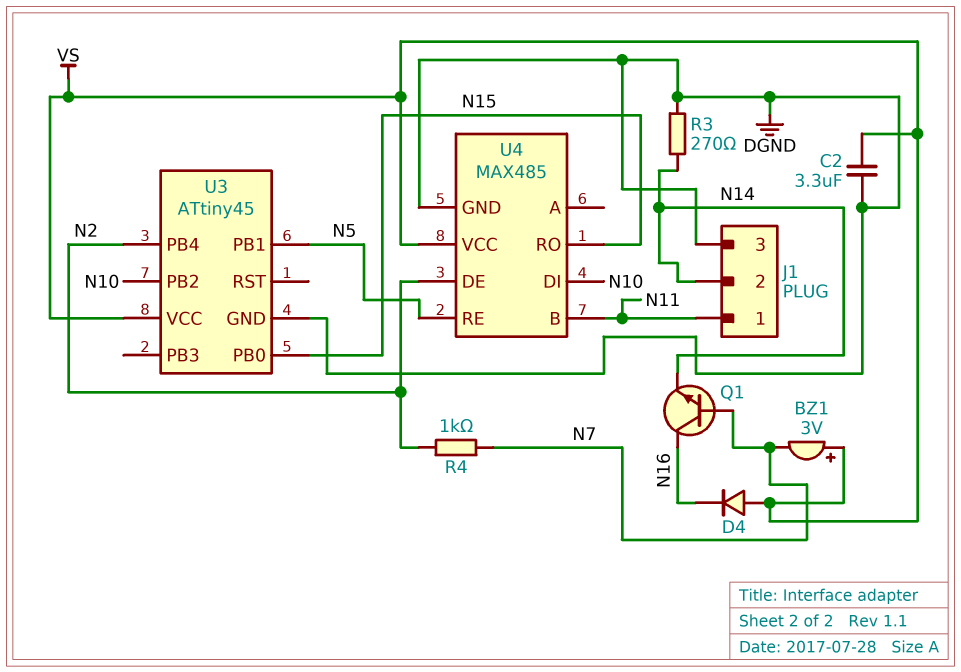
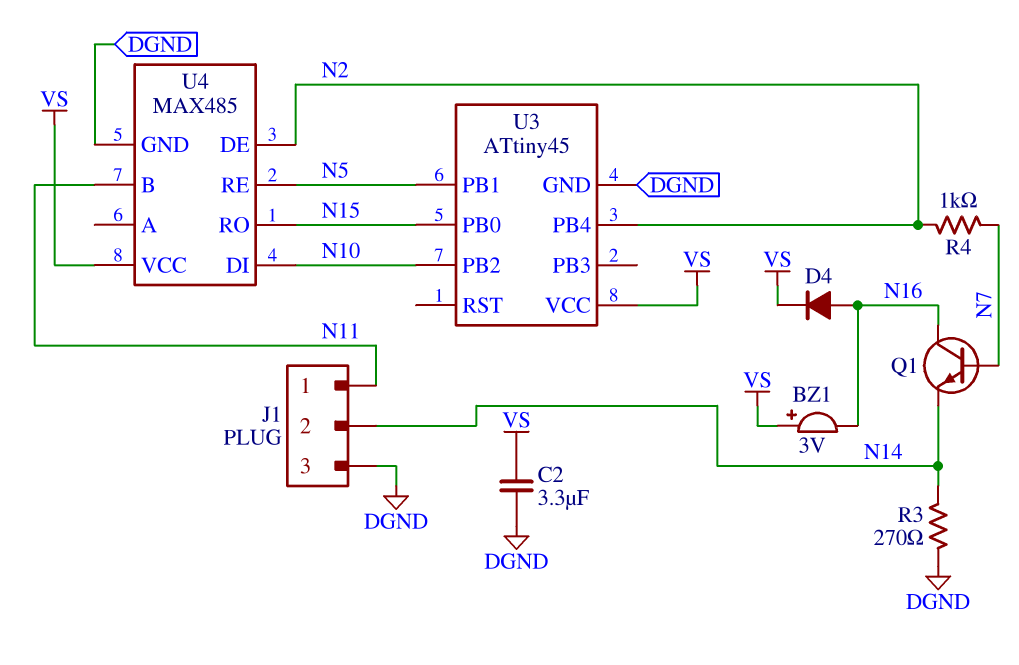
BZ1: buzzer 3V (plus VS, minus N7) -> buzzer 3V (plus VS, minus N16)
D4: diode (A VS, K N16) -> diode (A N16, K VS)

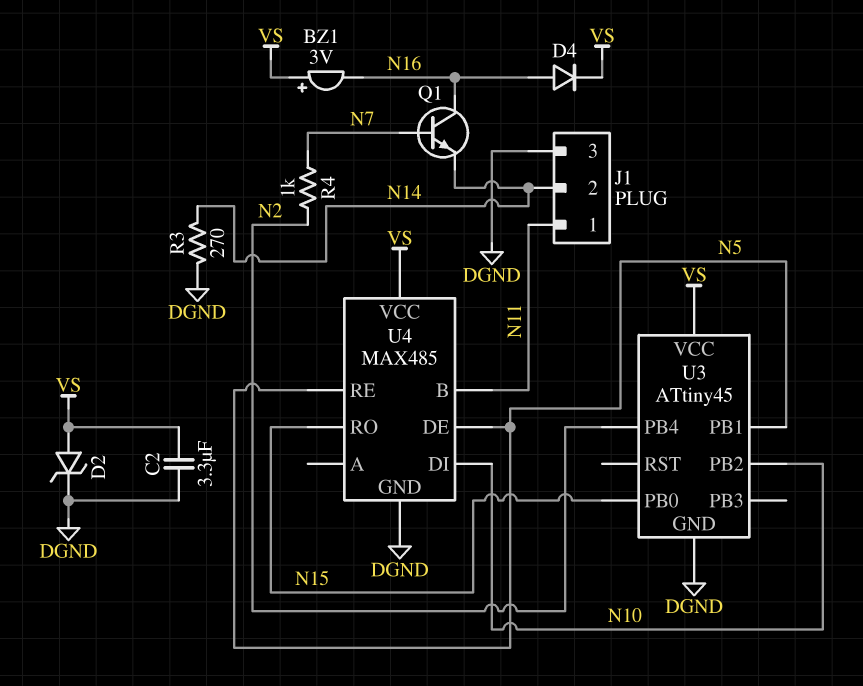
D2: none -> zener (A VS, K DGND)
U4 pin DE: N2 -> N5

